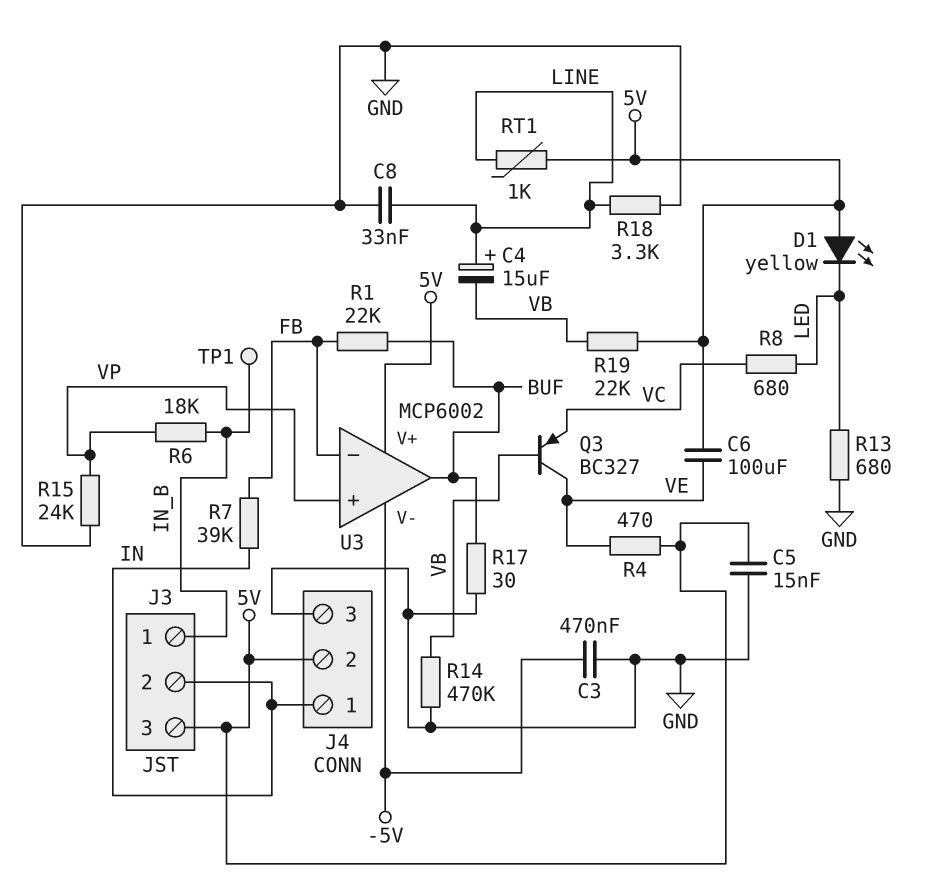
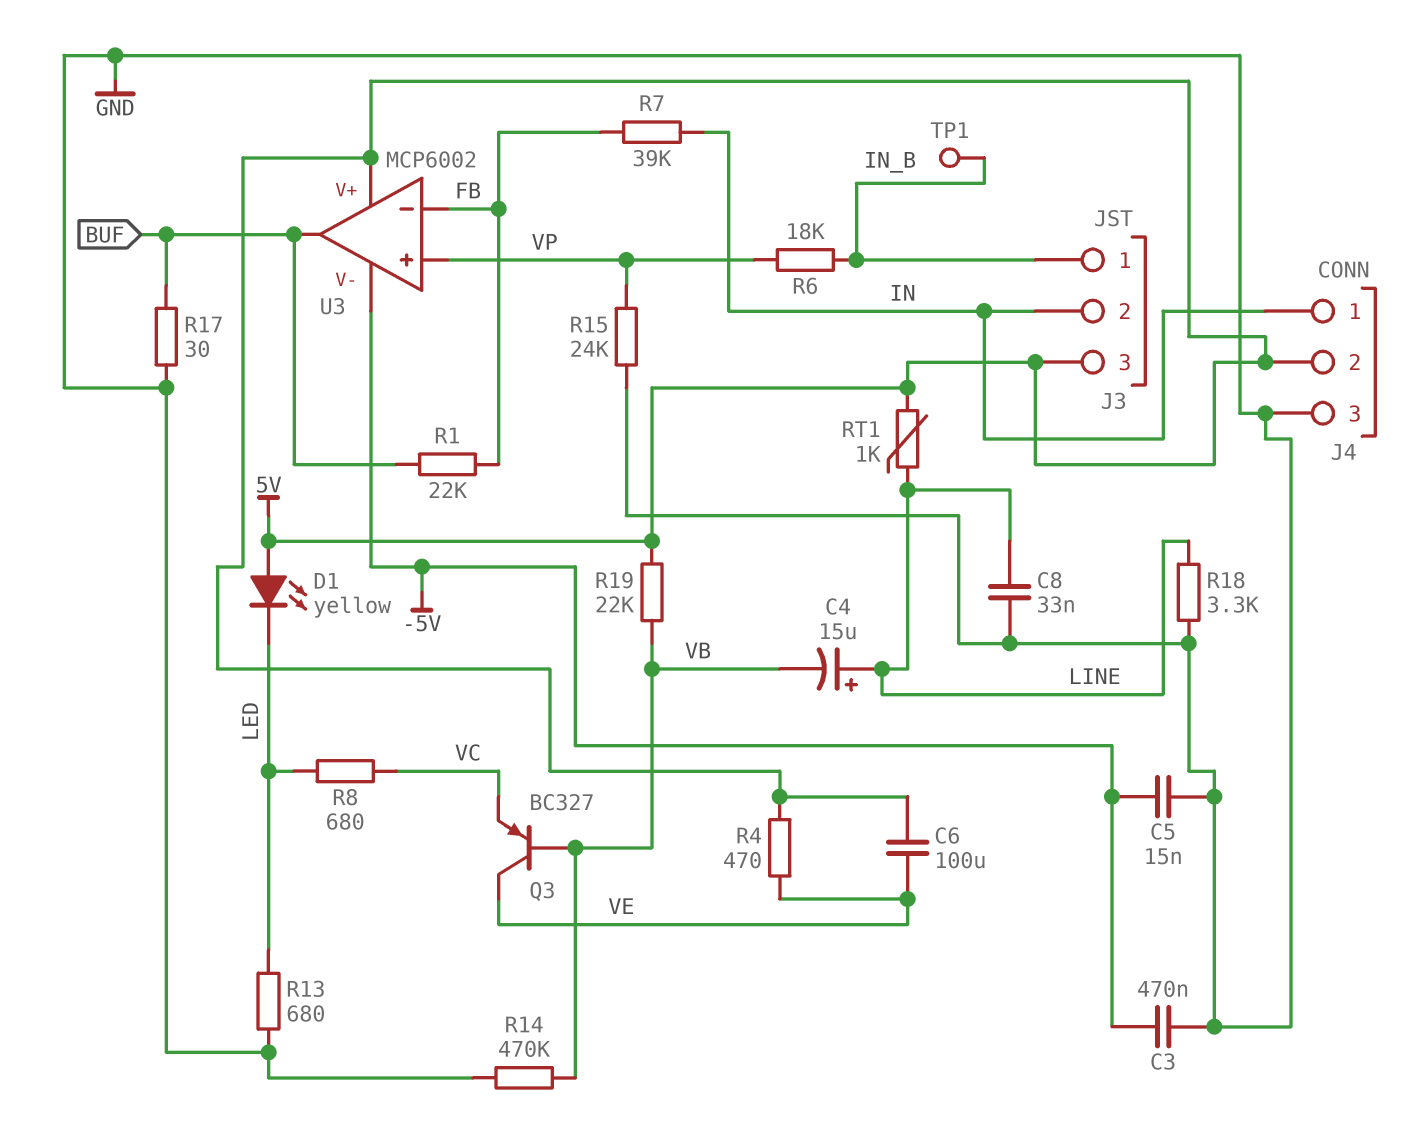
C5: 15nF (5V, GND) -> 15nF (-5V, GND)

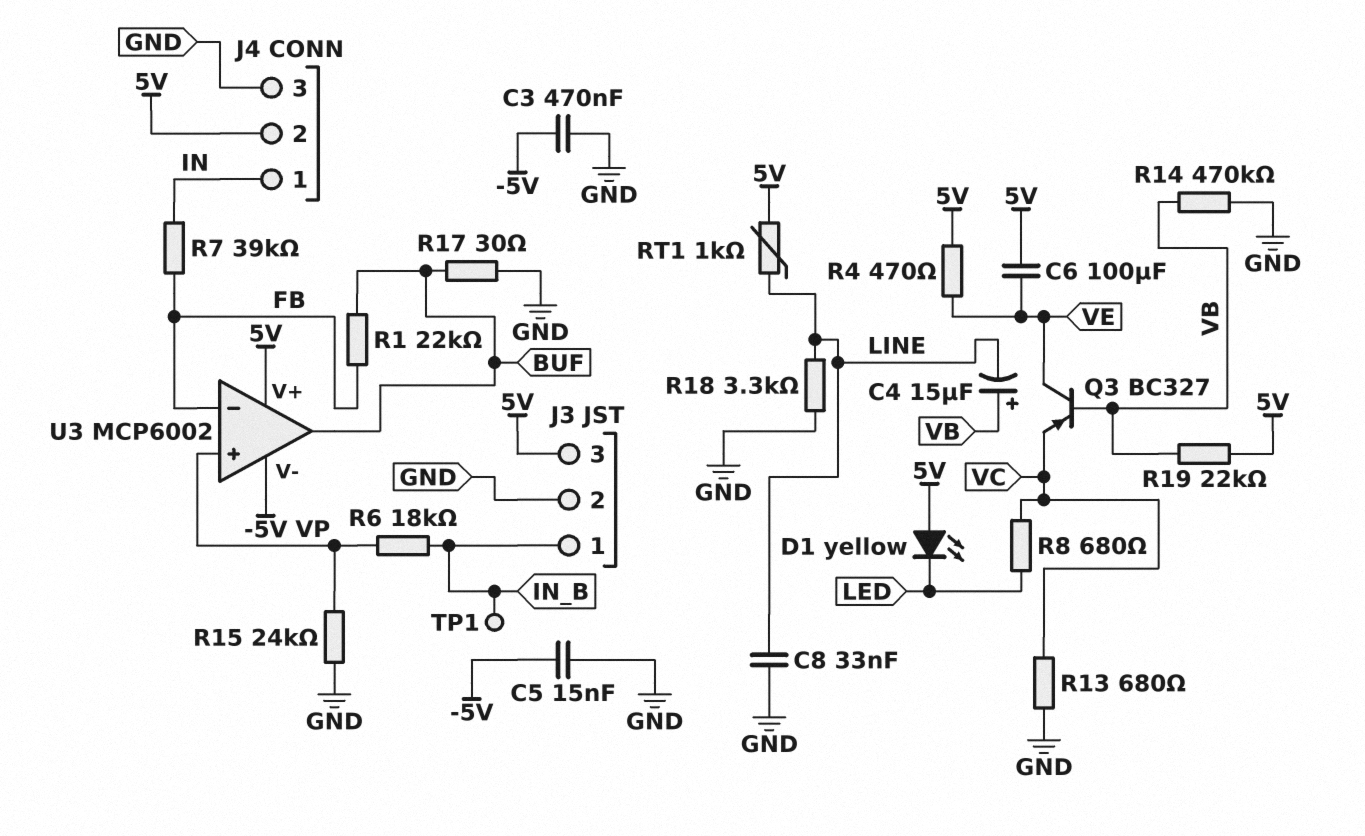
C4: 15uF (plus LINE, minus VB) -> 15uF (plus VB, minus LINE)
J3 pin 2: IN -> GND
R13: 680 (GND, LED) -> 680 (GND, VC)

